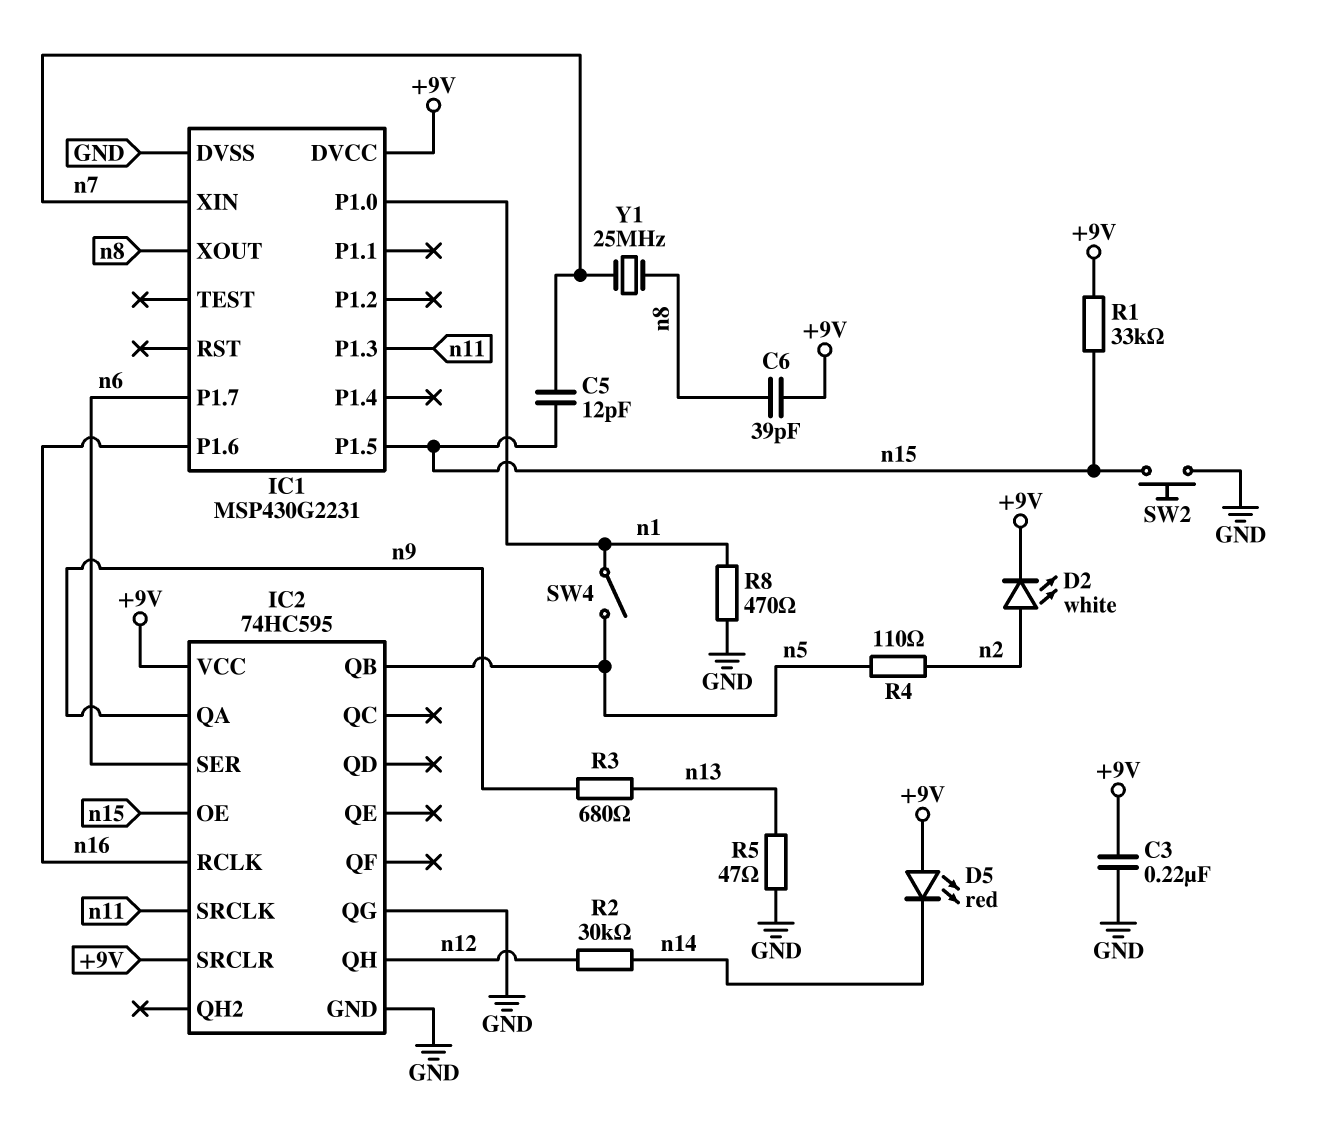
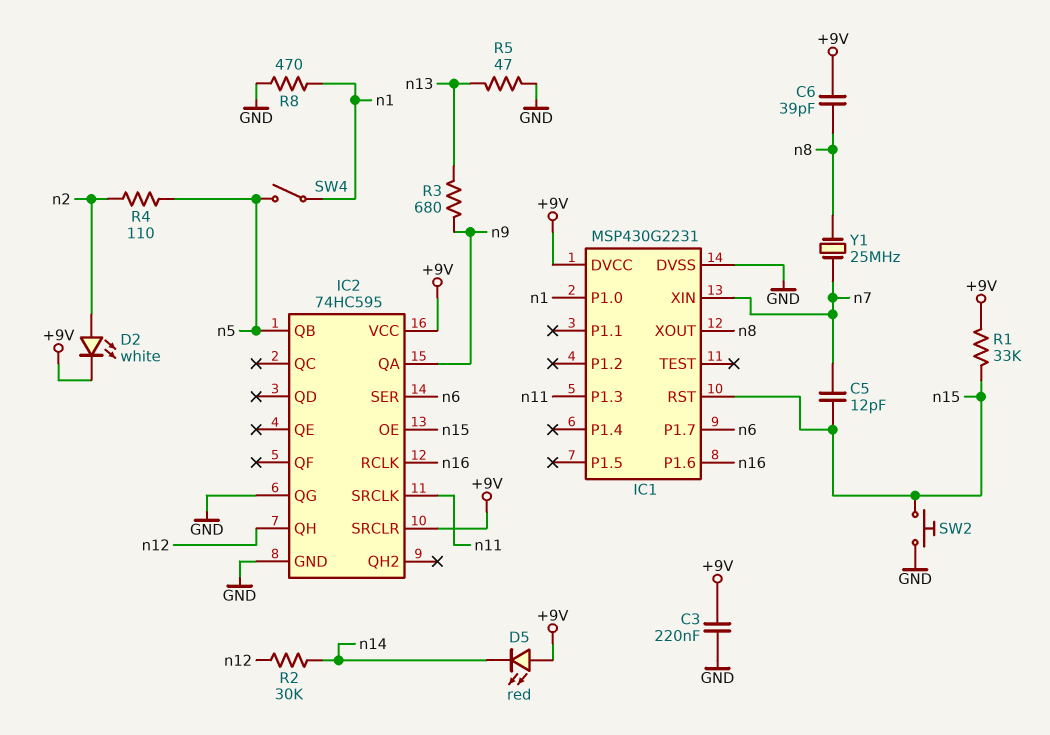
IC1 pin P1.5: n15 -> none
IC1 pin RST: none -> n15

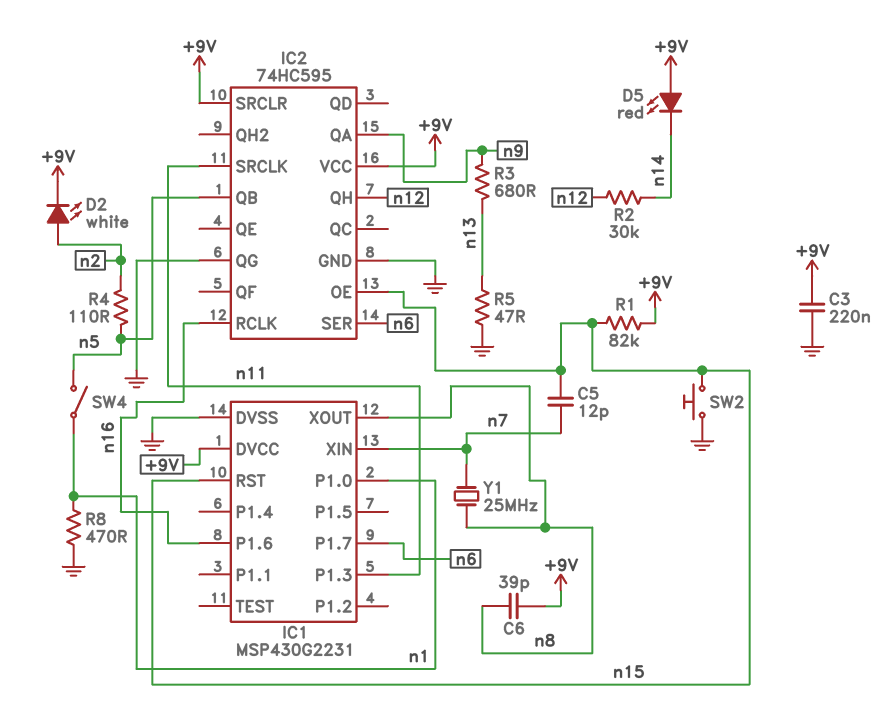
R1: 33k (+9V, n15) -> 82k (+9V, n15)

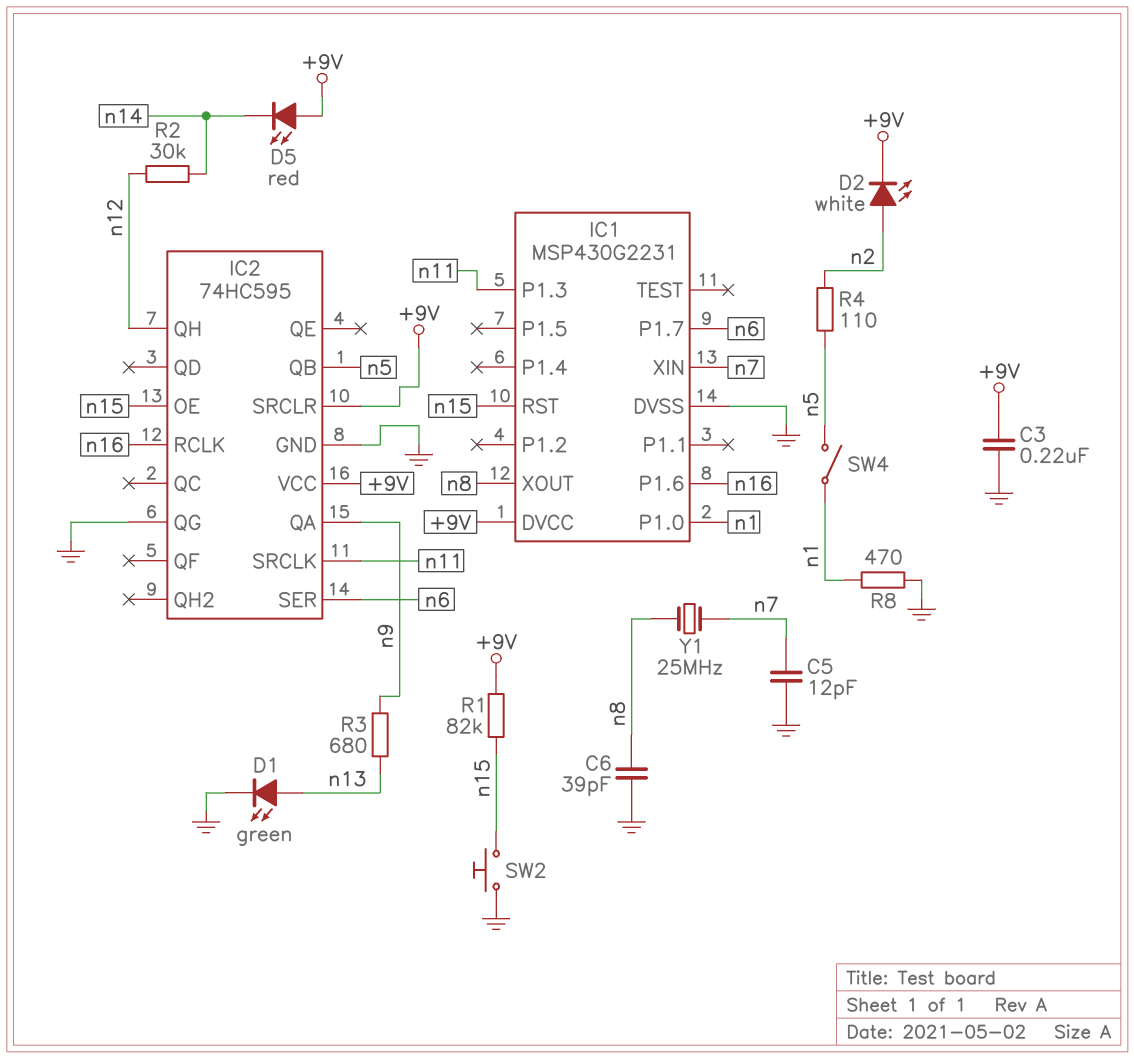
C5: 12pF (n7, n15) -> 12pF (GND, n7)
C6: 39pF (+9V, n8) -> 39pF (GND, n8)
D1: none -> LED green (A n13, K GND)
R5: 47 (GND, n13) -> none

